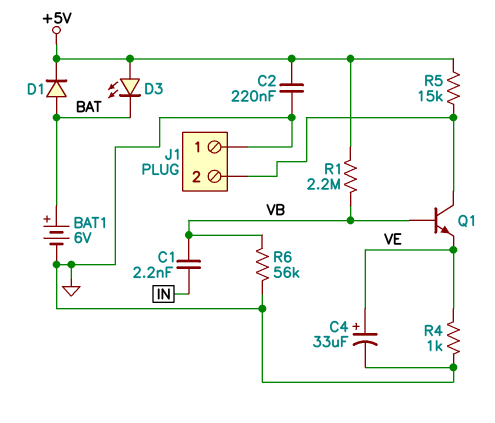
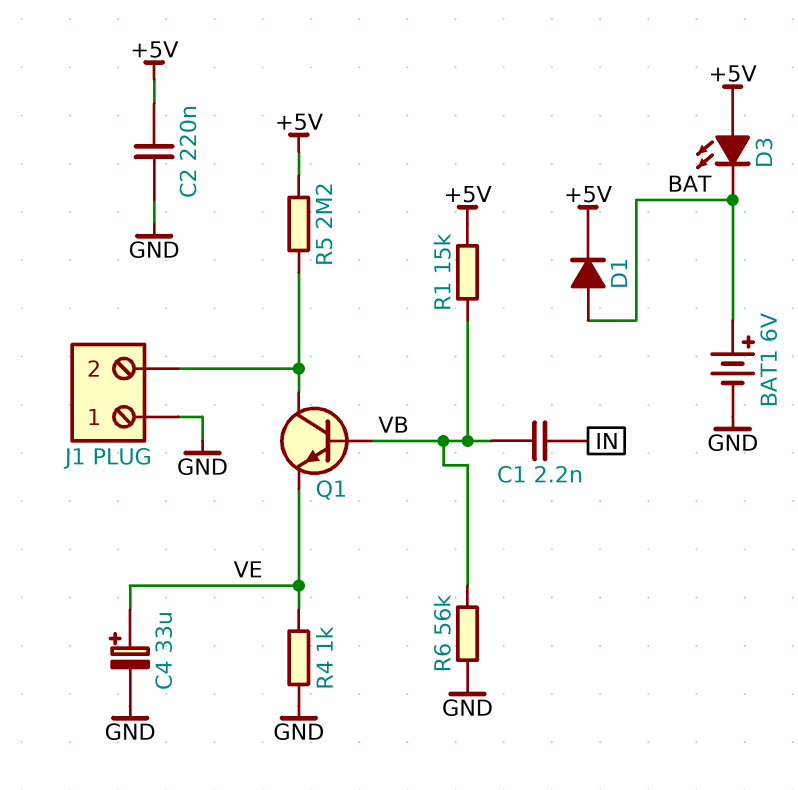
R1: 2.2M (+5V, VB) -> 15k (+5V, VB)
R5: 15k (+5V, J1/2) -> 2.2M (+5V, J1/2)

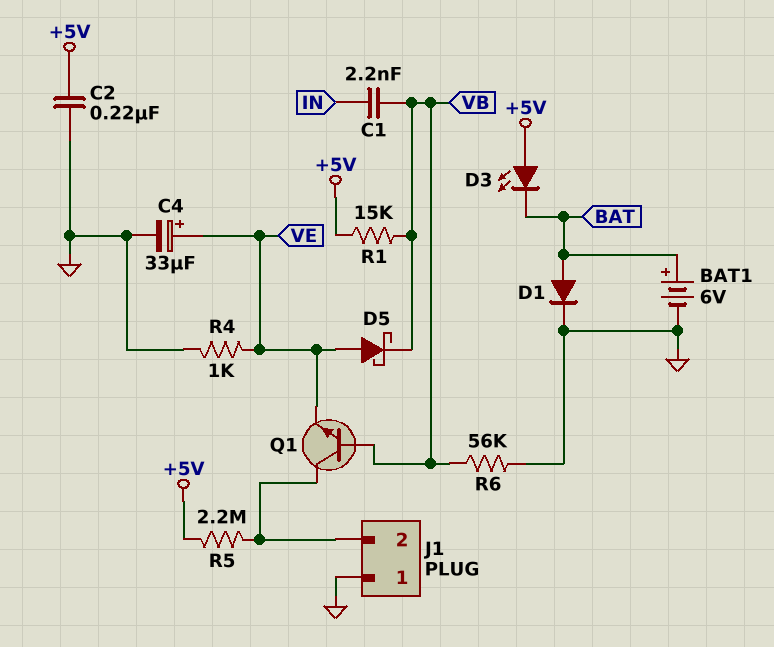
D1: diode (A BAT, K +5V) -> diode (A BAT, K GND)
D5: none -> schottky (A VE, K VB)

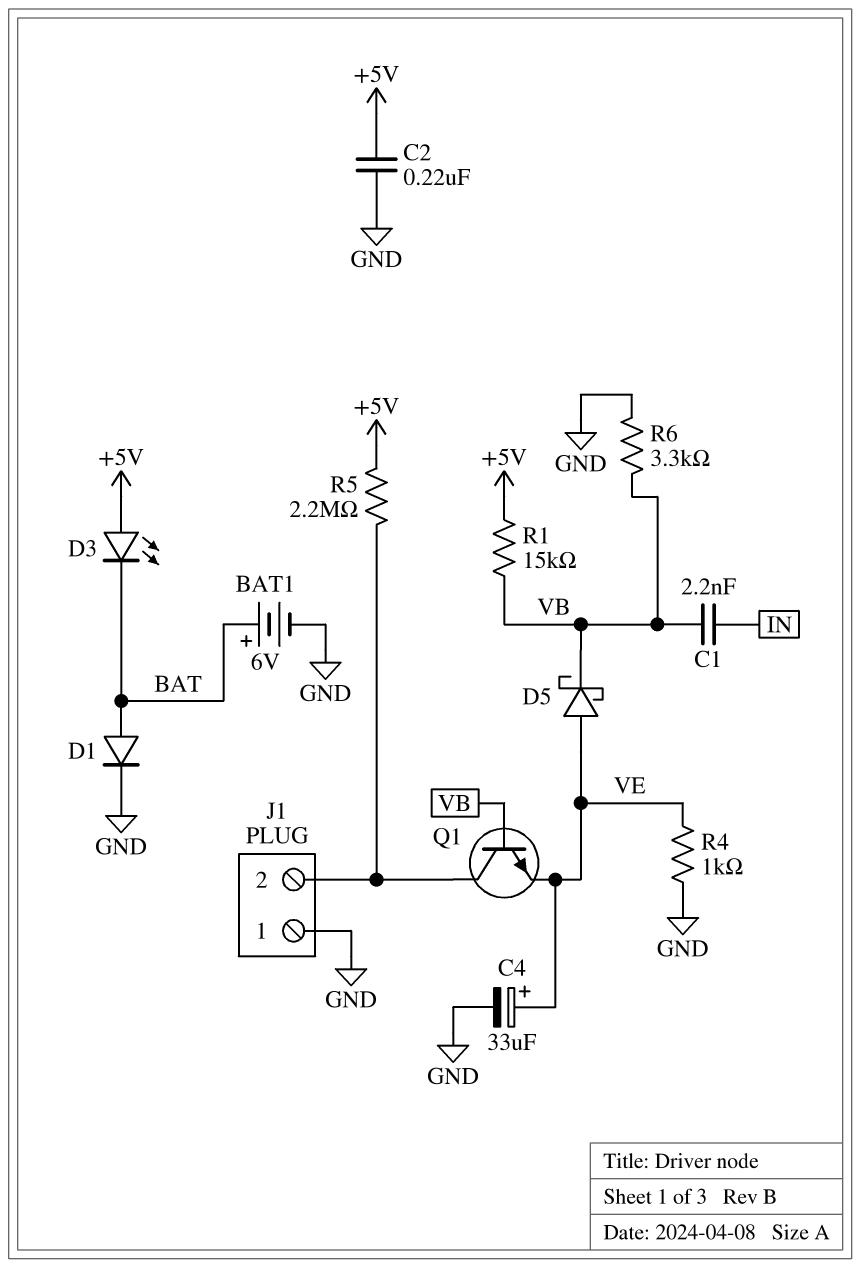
R6: 56k (GND, VB) -> 3.3k (GND, VB)

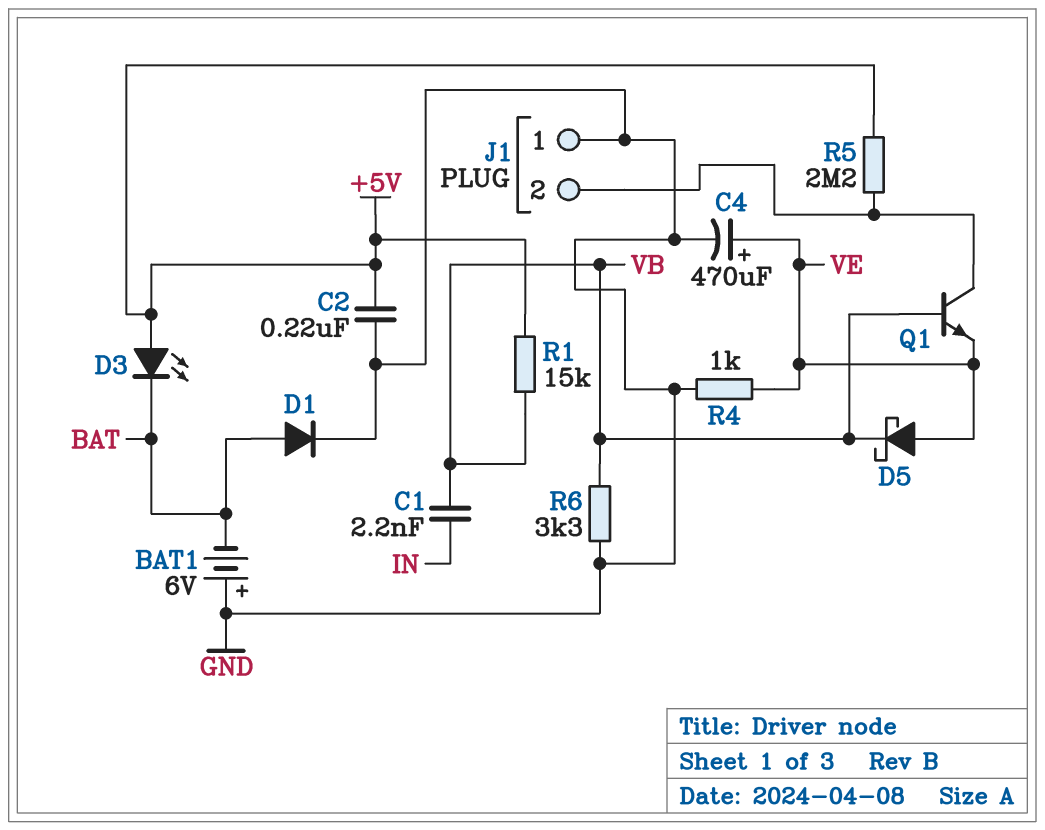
BAT1: 6V (plus BAT, minus GND) -> 6V (plus GND, minus BAT)
C4: 33uF (plus VE, minus GND) -> 470uF (plus VE, minus GND)

